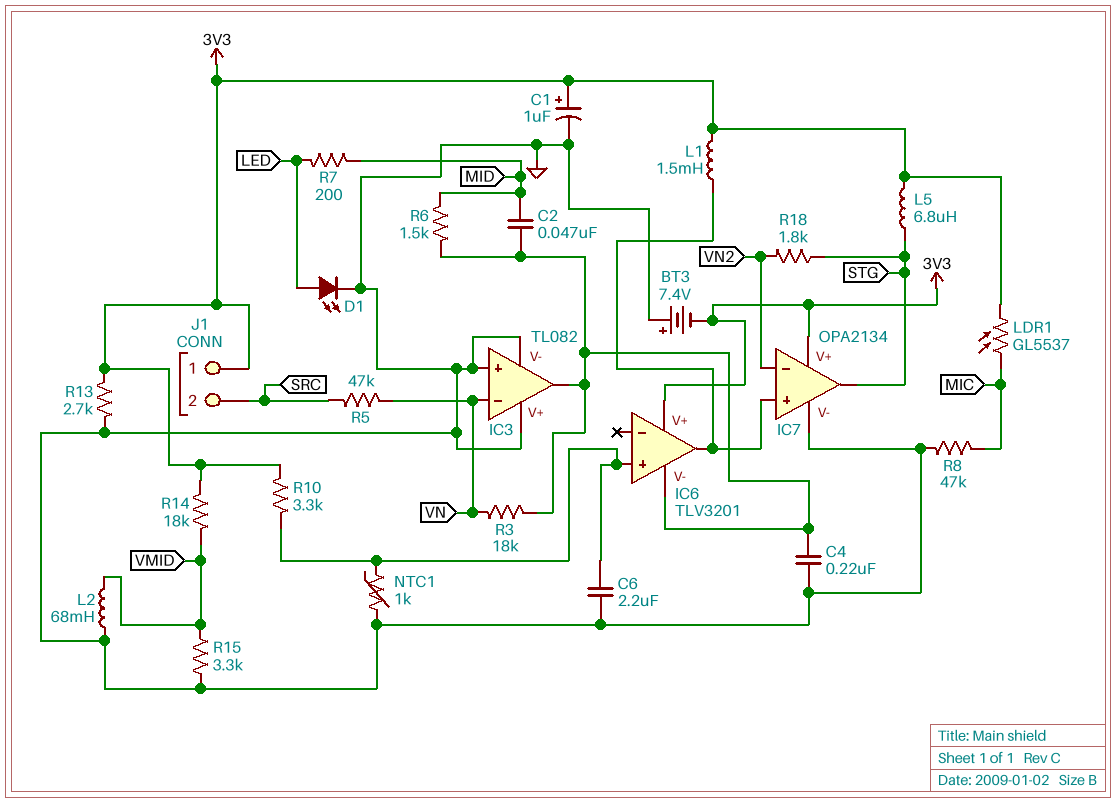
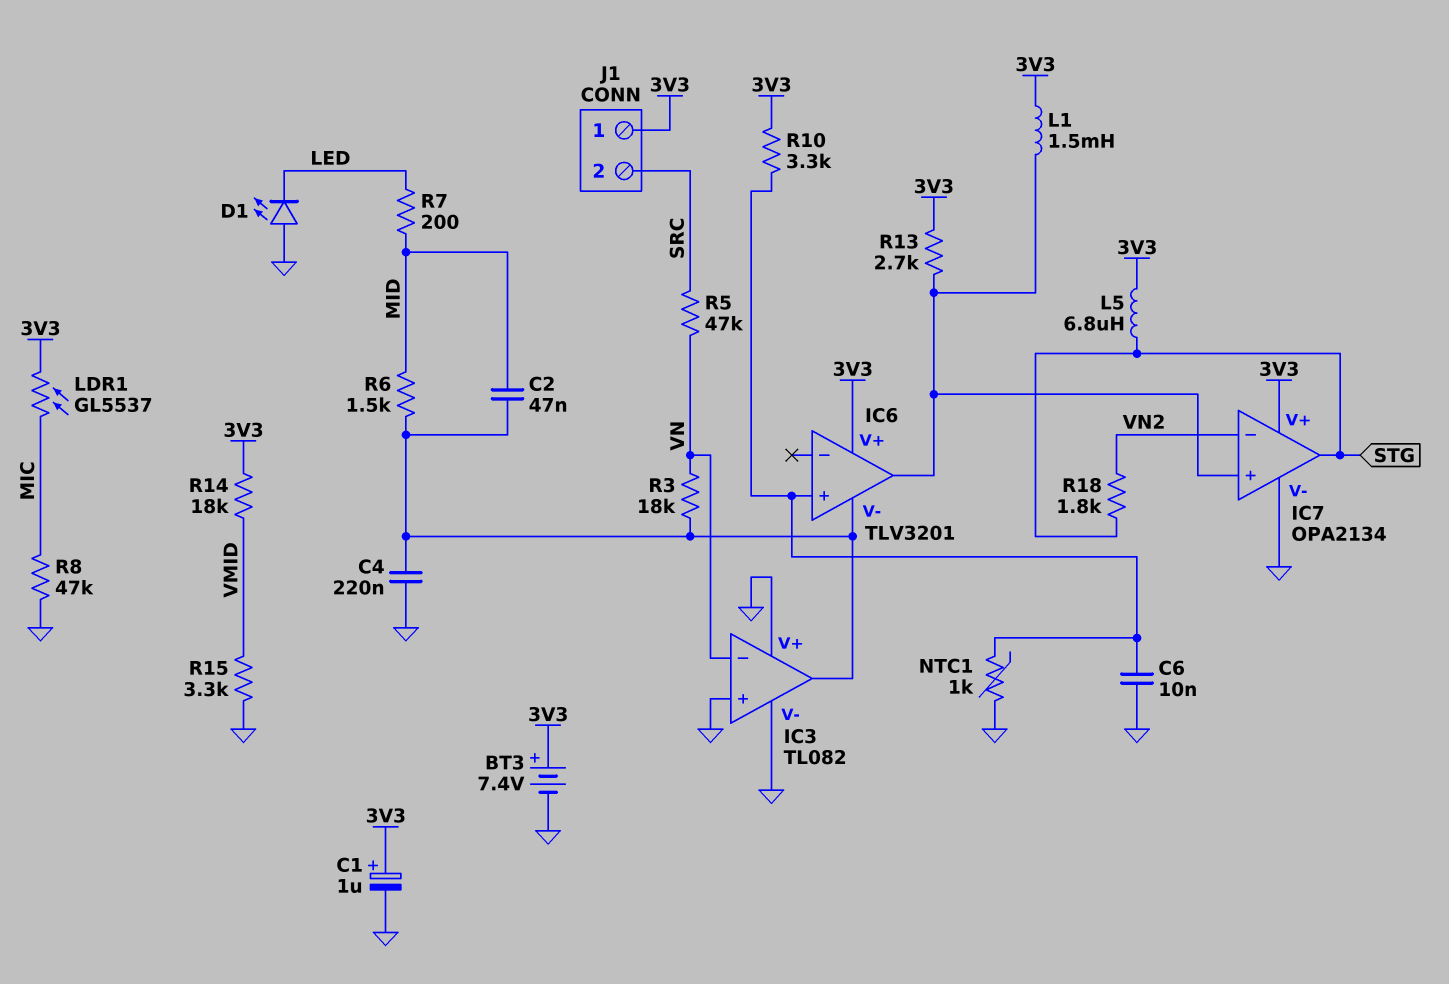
BT3: 7.4V (plus GND, minus 3V3) -> 7.4V (plus 3V3, minus GND)
C6: 2.2uF (GND, IC6/in+) -> 10nF (GND, IC6/in+)
D1: LED (A LED, K GND) -> LED (A GND, K LED)
L2: 68mH (GND, VMID) -> none
R13: 2.7k (3V3, GND) -> 2.7k (3V3, IC6/out)

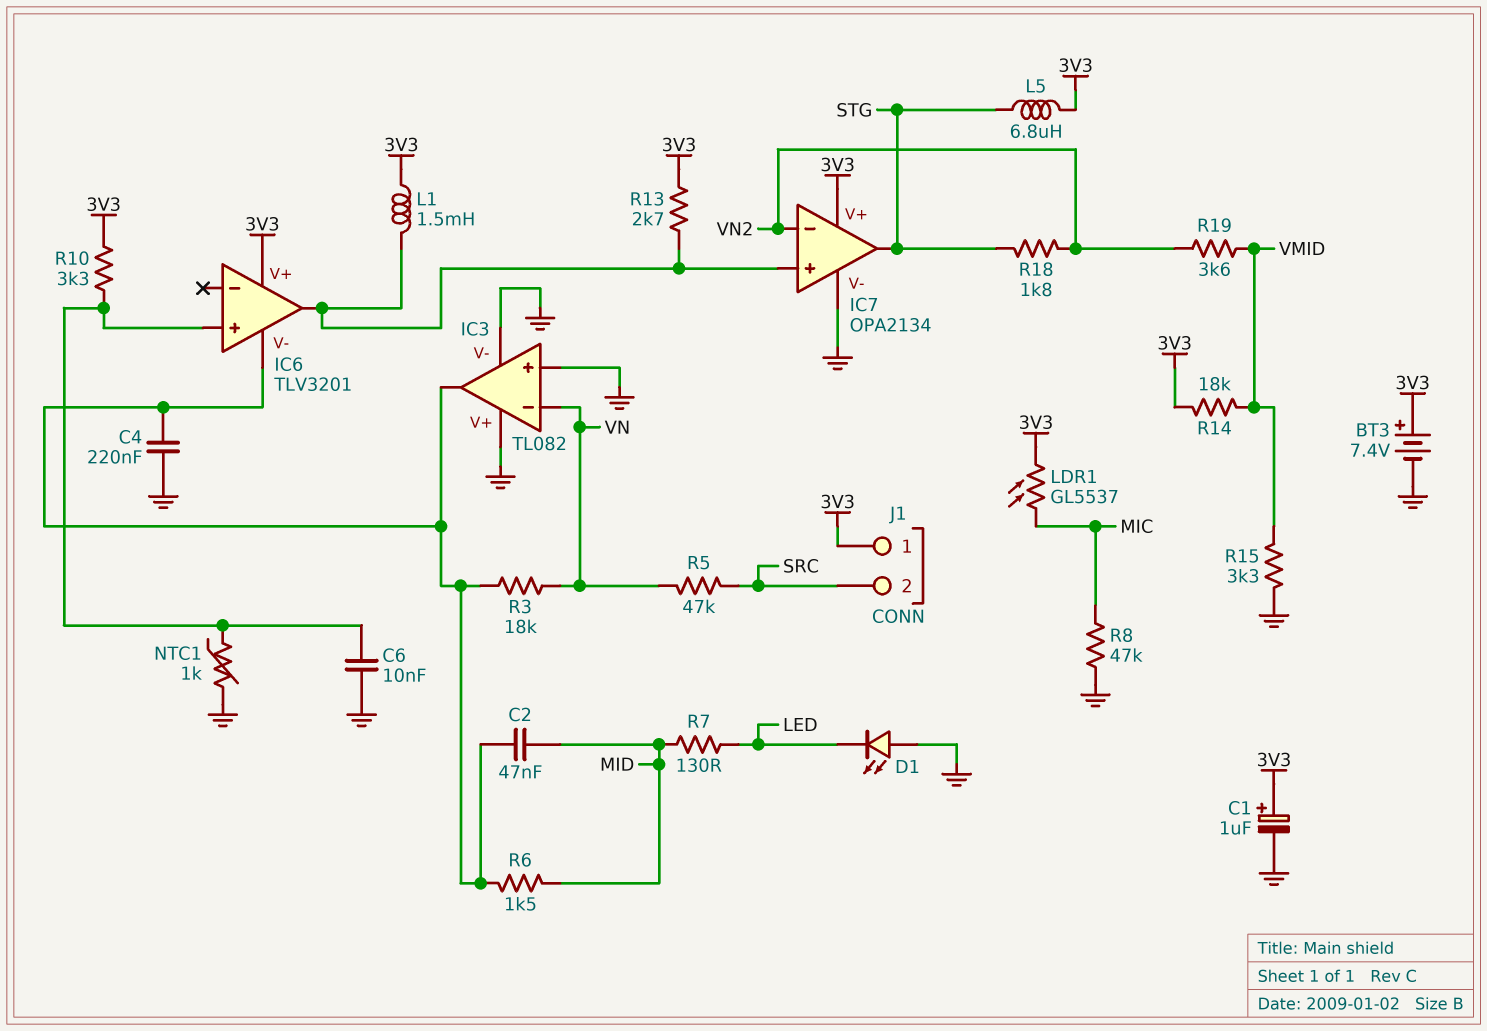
R7: 200 (LED, MID) -> 130 (LED, MID)
R19: none -> 3.6k (VMID, VN2)

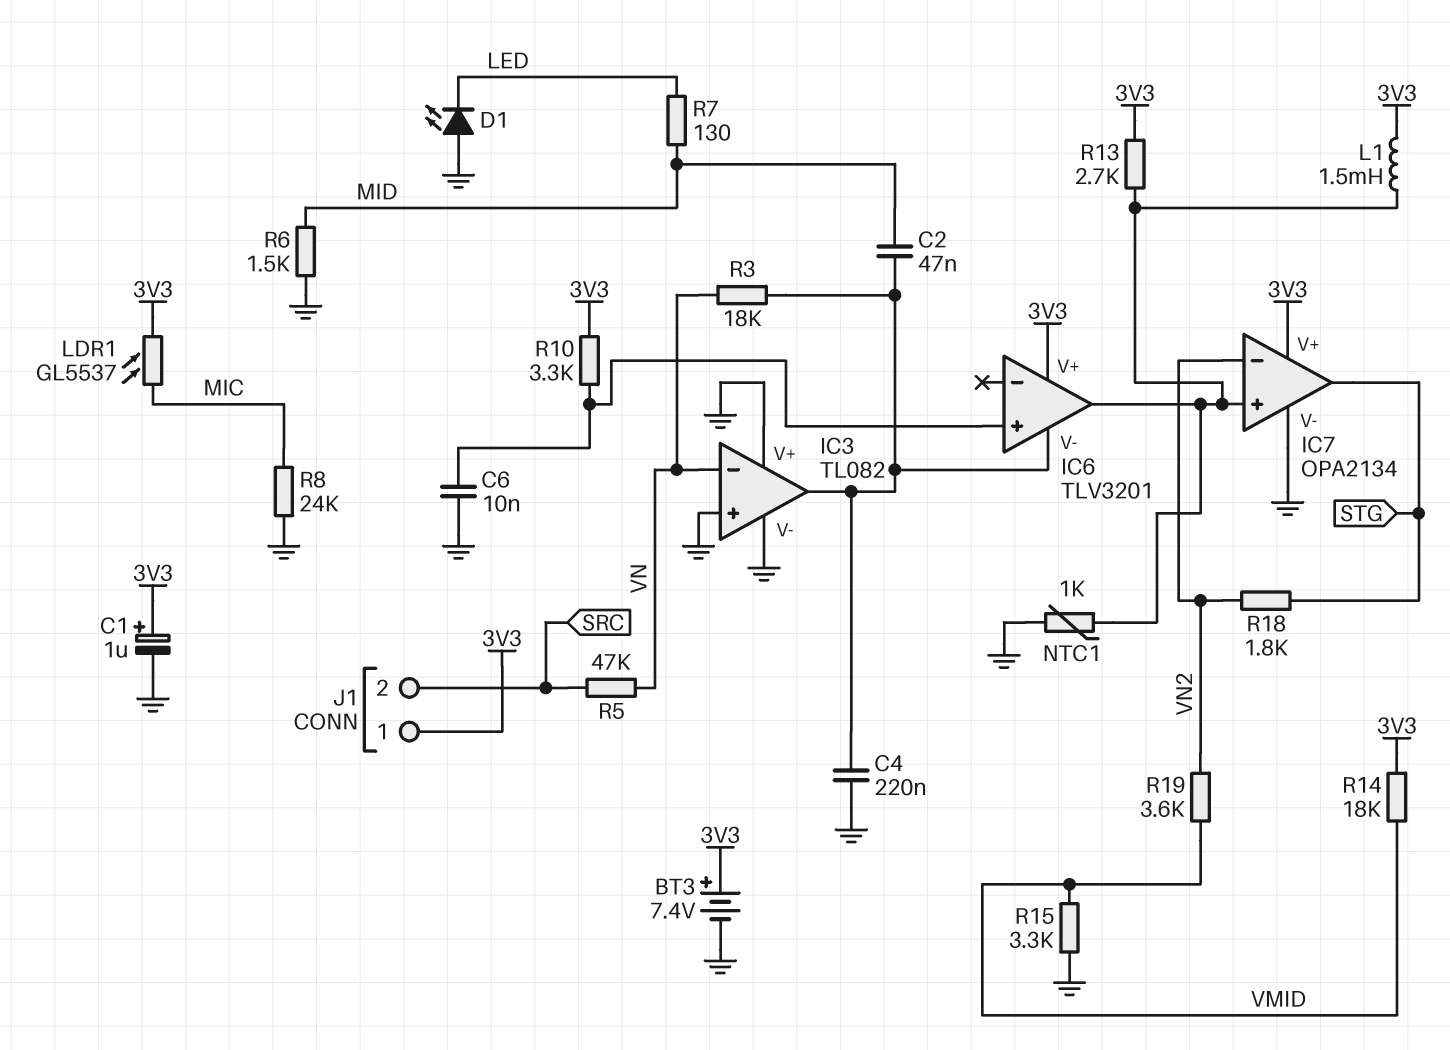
L5: 6.8uH (3V3, STG) -> none
NTC1: 1k (GND, IC6/in+) -> 1k (GND, IC6/out)
R6: 1.5k (IC3/out, MID) -> 1.5k (GND, MID)
R8: 47k (GND, MIC) -> 24k (GND, MIC)

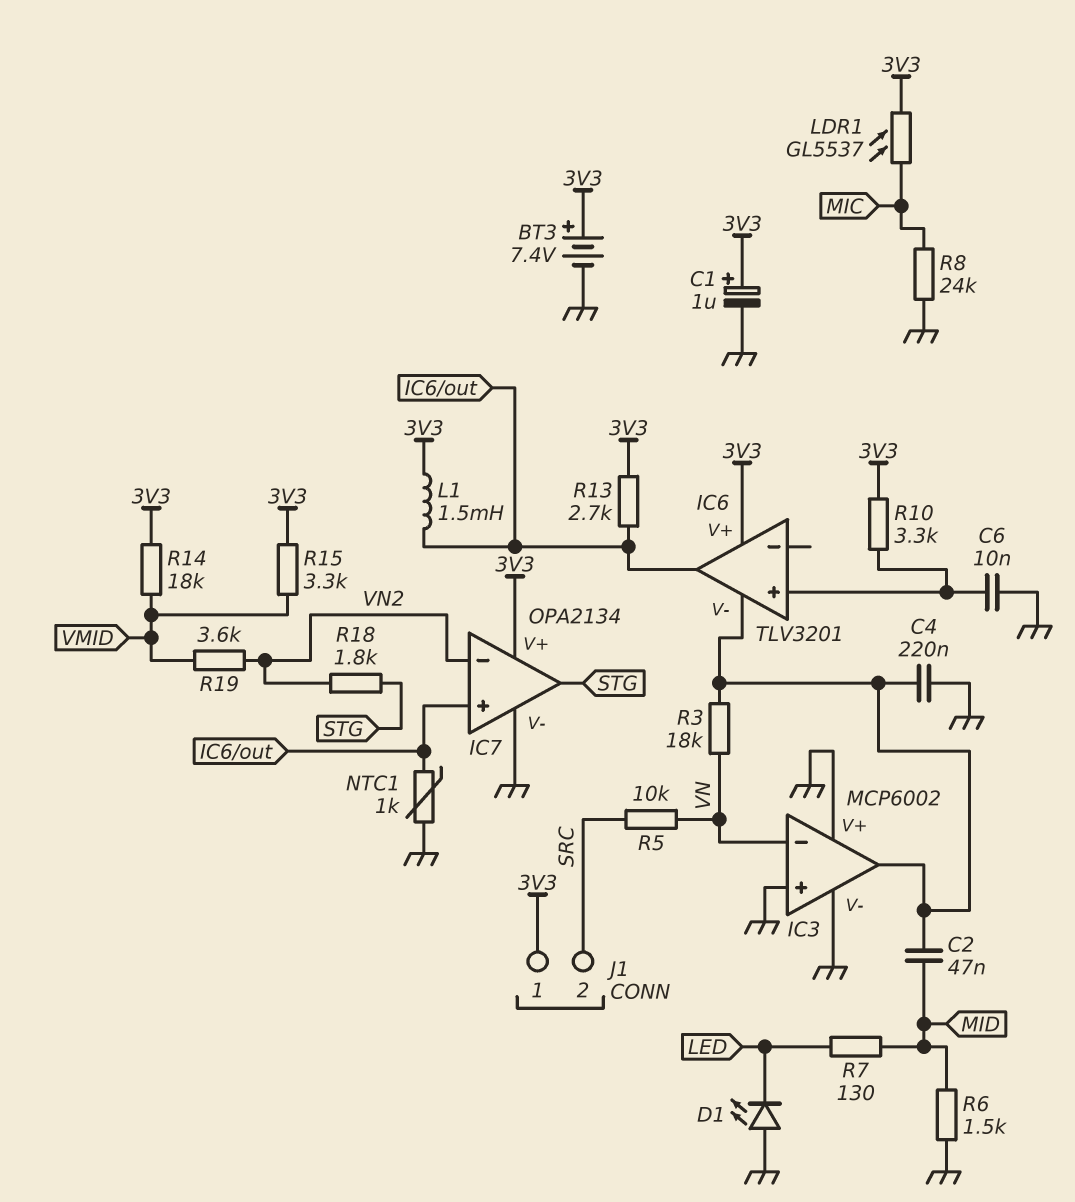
IC3: TL082 -> MCP6002
R5: 47k (SRC, VN) -> 10k (SRC, VN)
R15: 3.3k (GND, VMID) -> 3.3k (3V3, VMID)

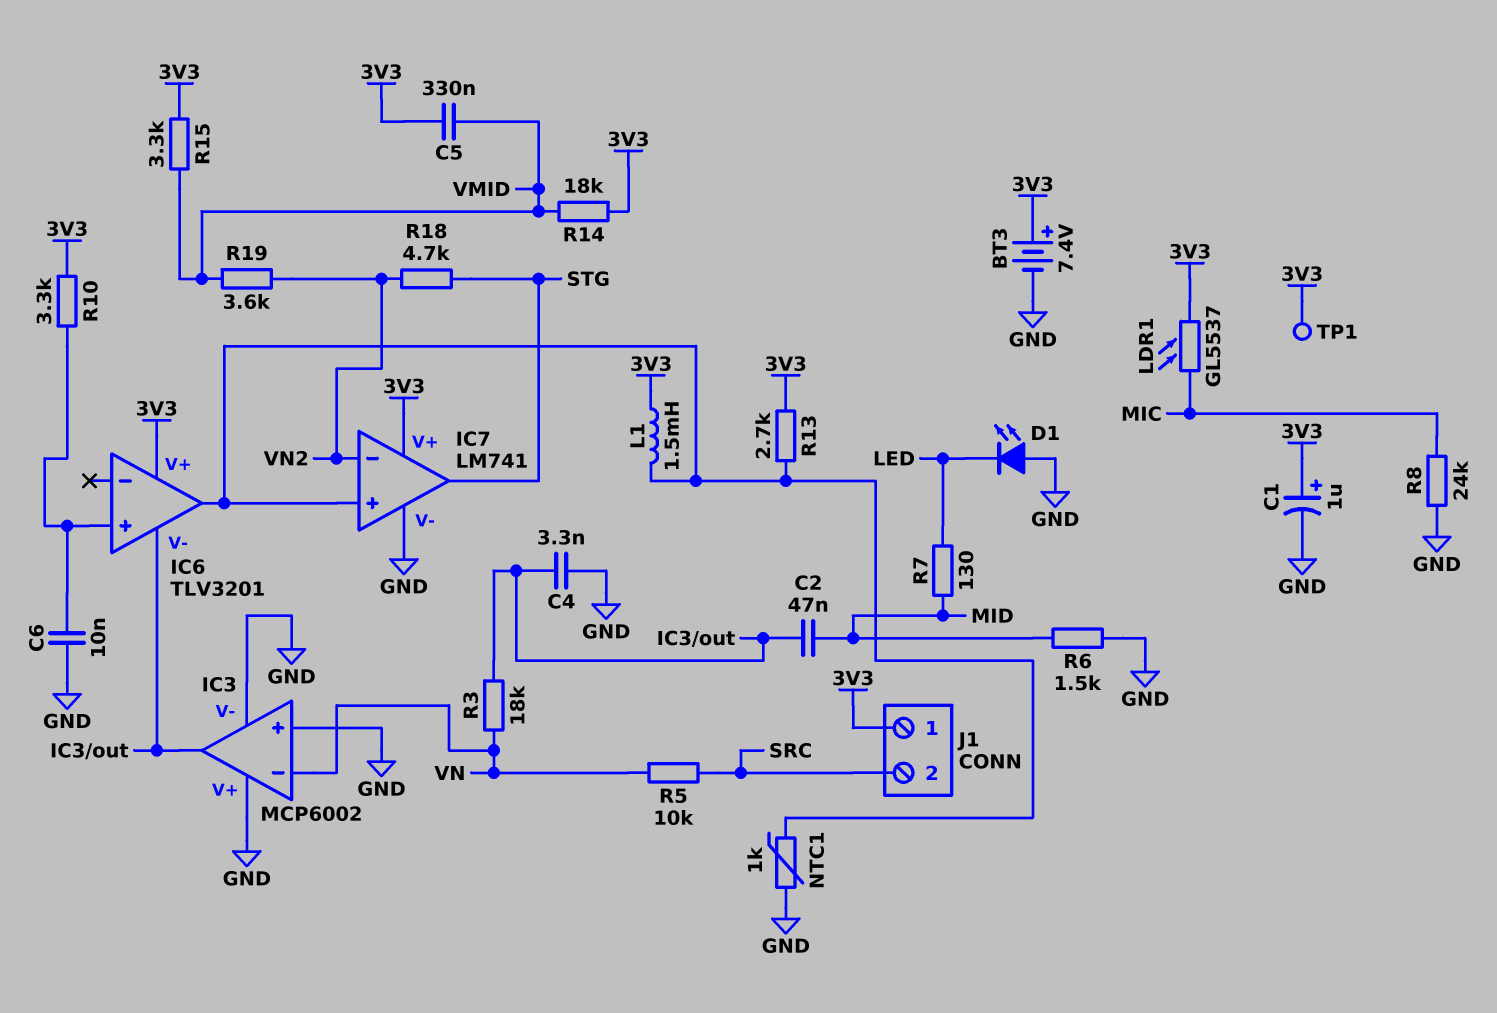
C4: 220nF (GND, IC3/out) -> 3.3nF (GND, IC3/out)
C5: none -> 330nF (3V3, VMID)
IC7: OPA2134 -> LM741
R18: 1.8k (STG, VN2) -> 4.7k (STG, VN2)
TP1: none -> test point (3V3)

